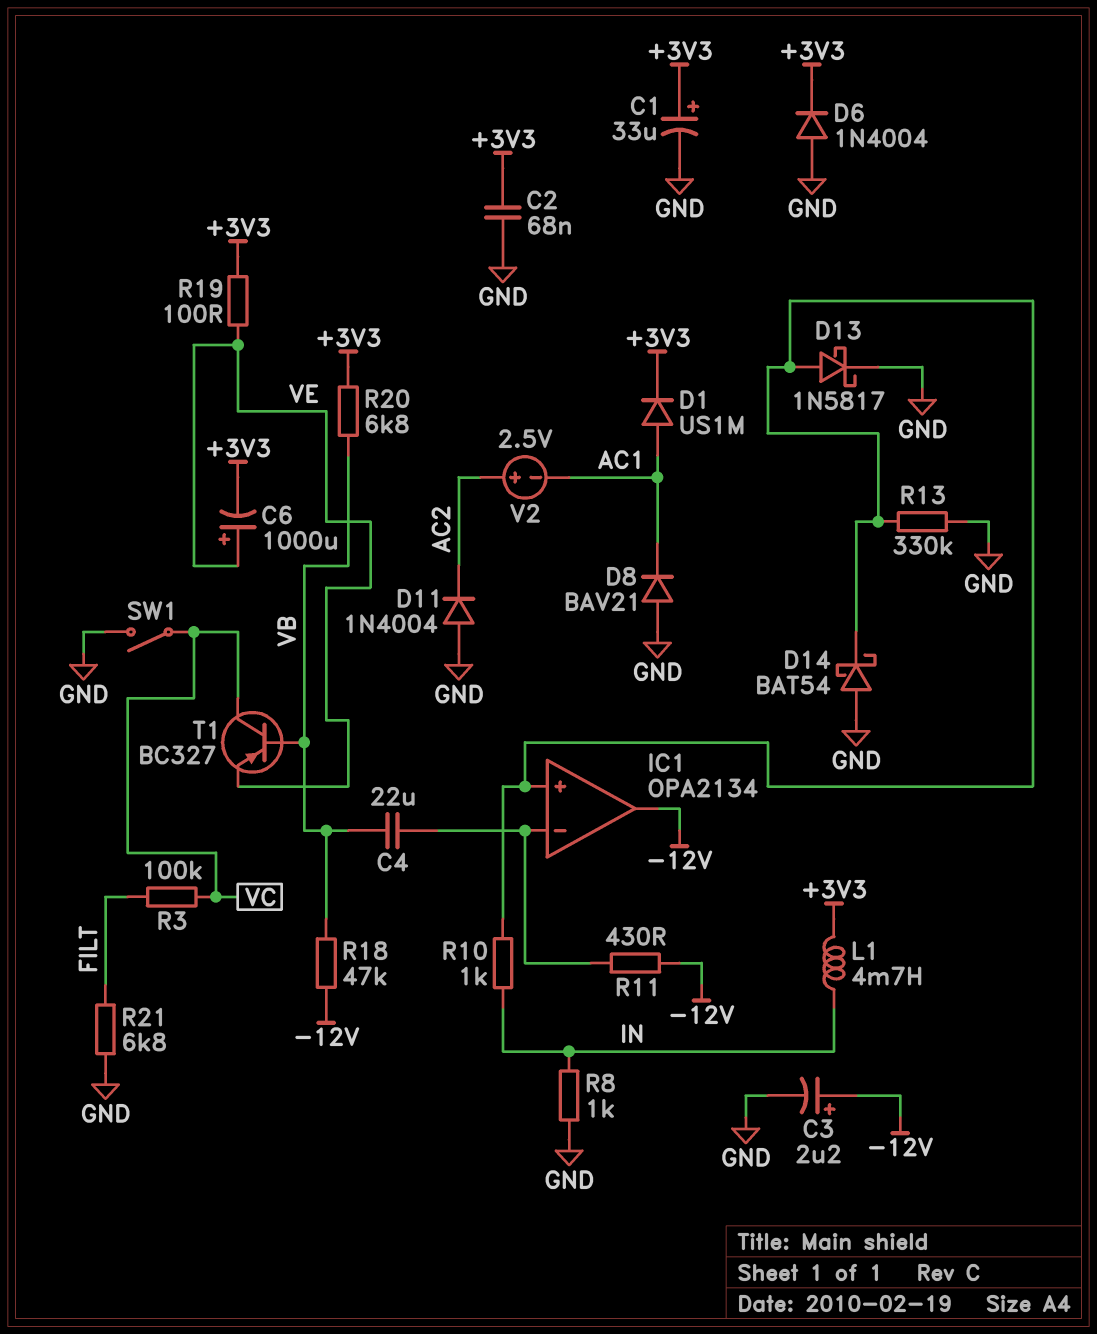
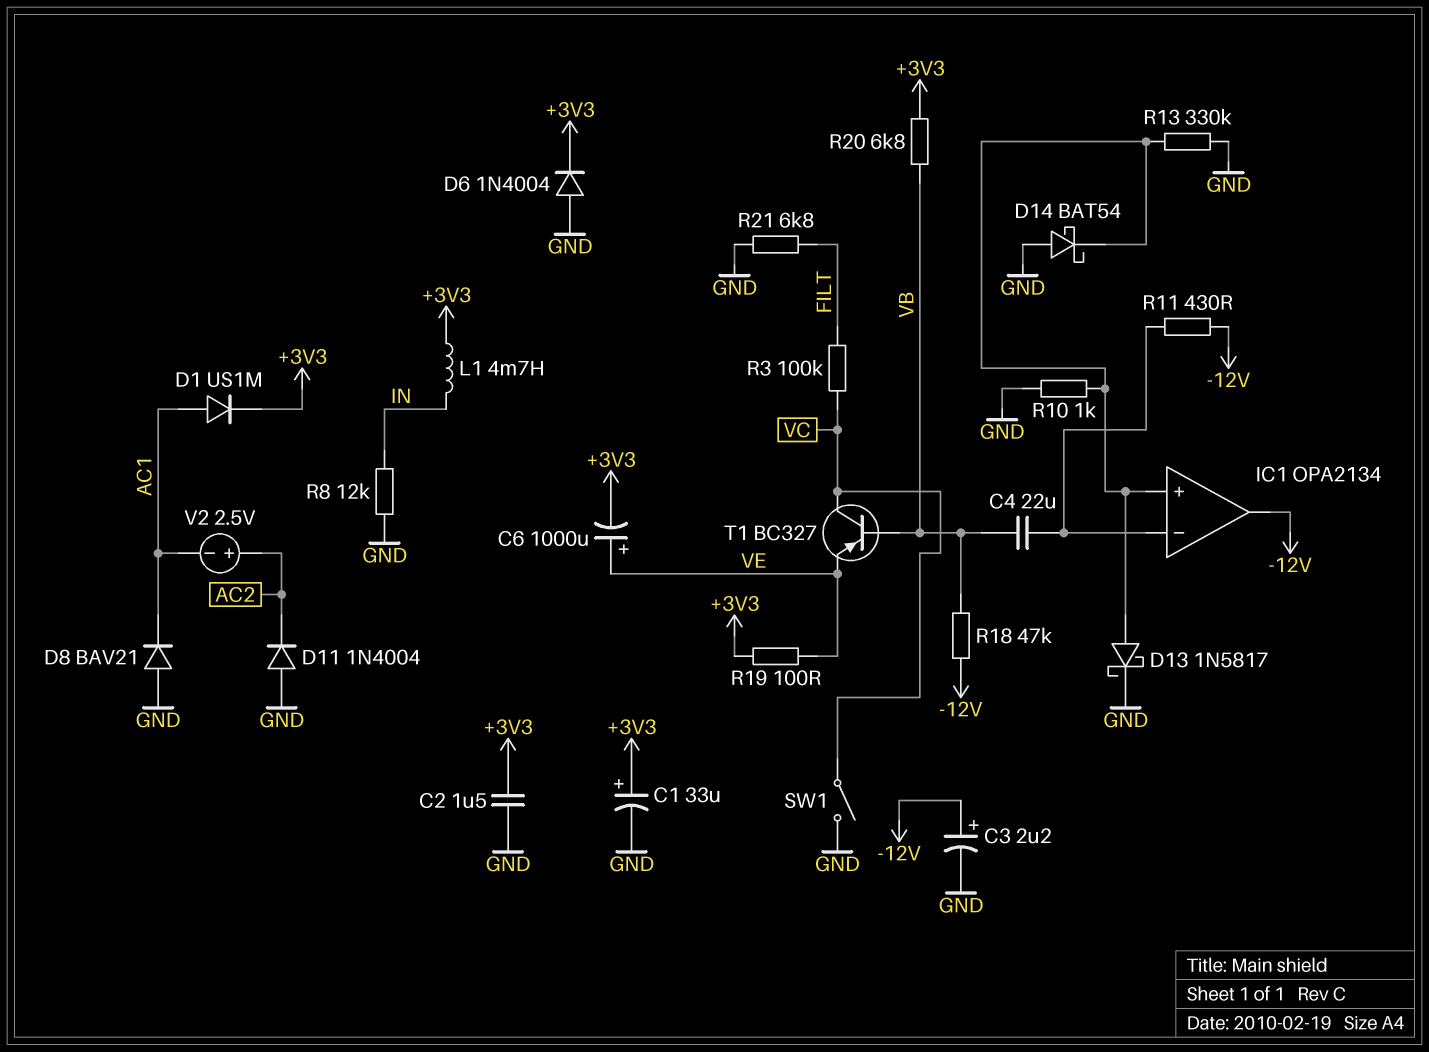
C2: 68nF (+3V3, GND) -> 1.5uF (+3V3, GND)
R8: 1k (GND, IN) -> 12k (GND, IN)
R10: 1k (IC1/in+, IN) -> 1k (GND, IC1/in+)

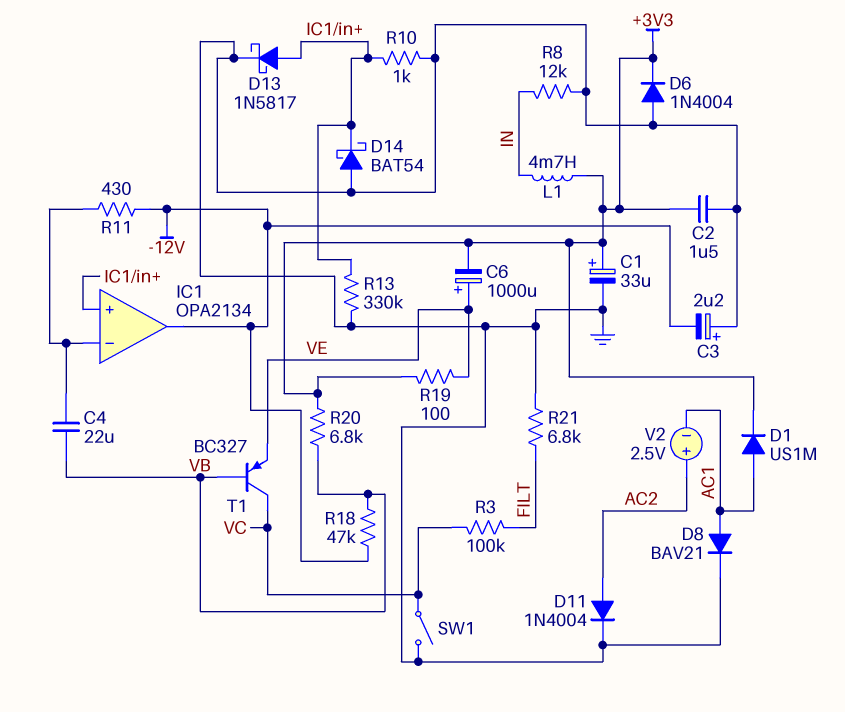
C3: 2.2uF (plus -12V, minus GND) -> 2.2uF (plus GND, minus -12V)
D8: diode BAV21 (A GND, K AC1) -> diode BAV21 (A AC1, K GND)
D11: diode 1N4004 (A GND, K AC2) -> diode 1N4004 (A AC2, K GND)

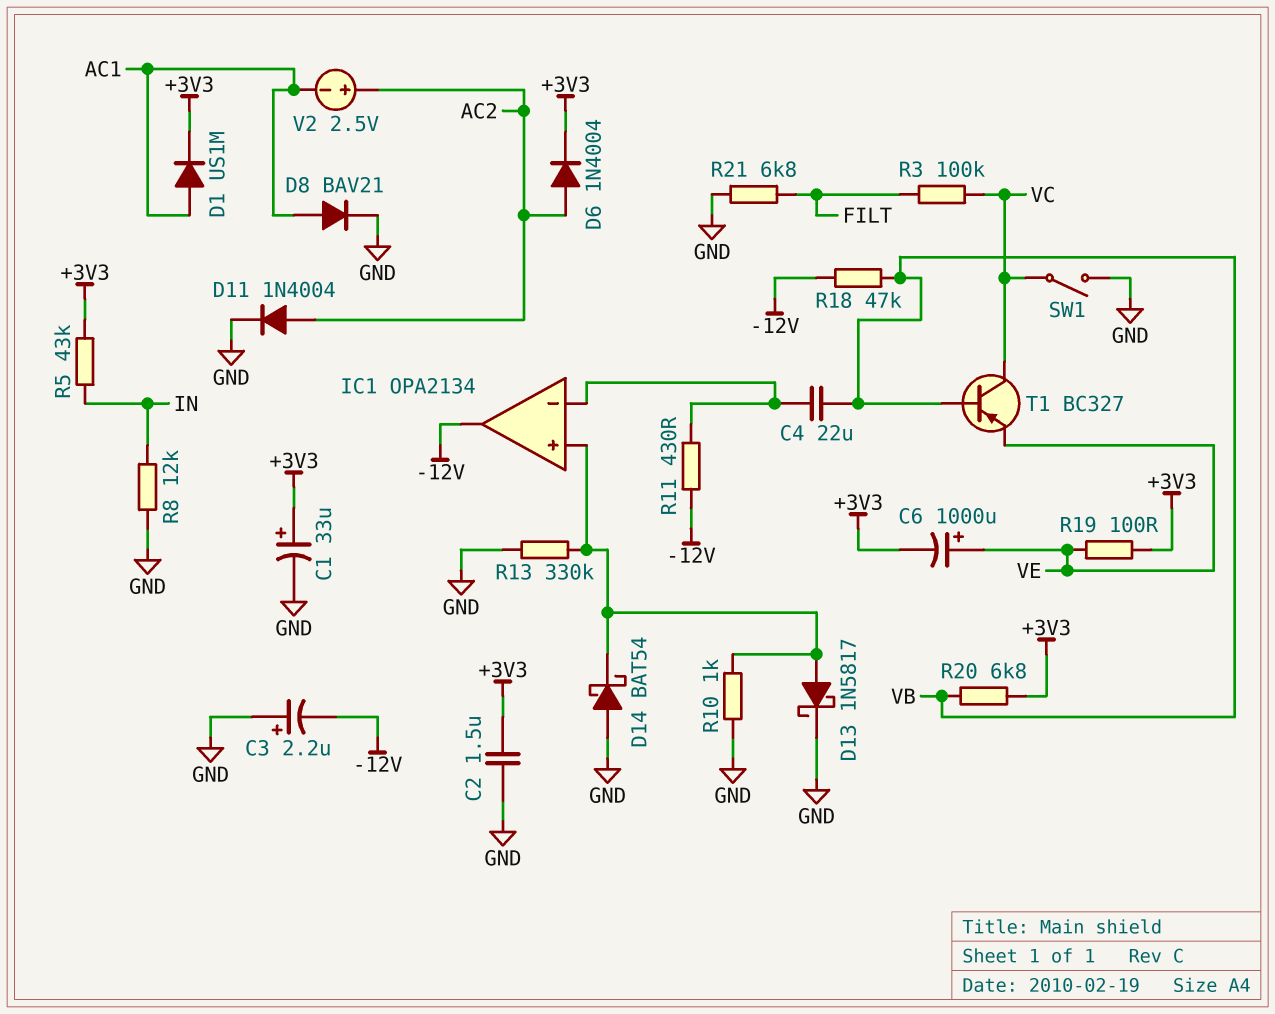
D6: diode 1N4004 (A GND, K +3V3) -> diode 1N4004 (A AC2, K +3V3)
L1: 4.7mH (+3V3, IN) -> none
R5: none -> 43k (+3V3, IN)

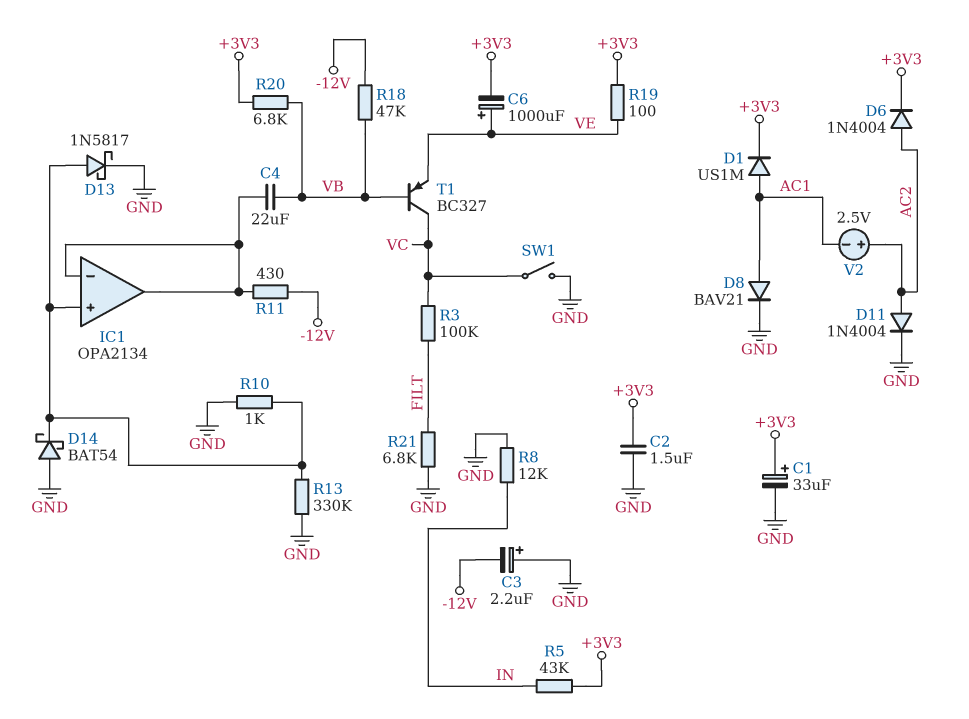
IC1 pin out: -12V -> IC1/in-

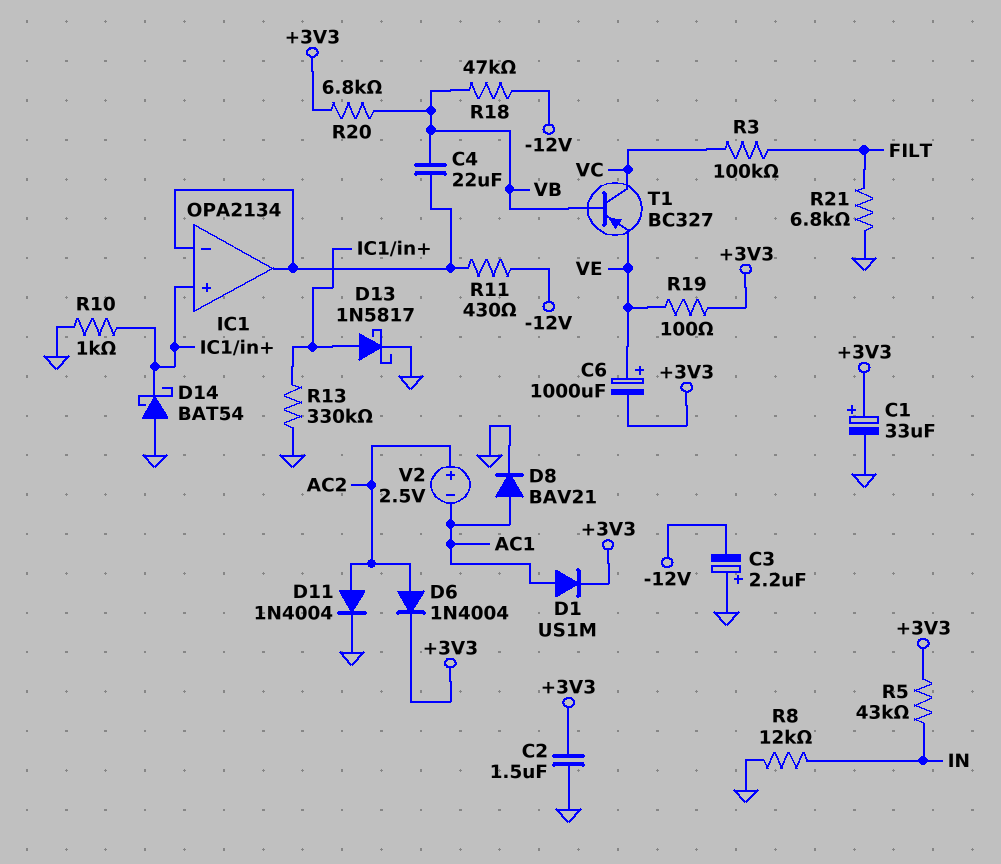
SW1: switch (GND, VC) -> none

